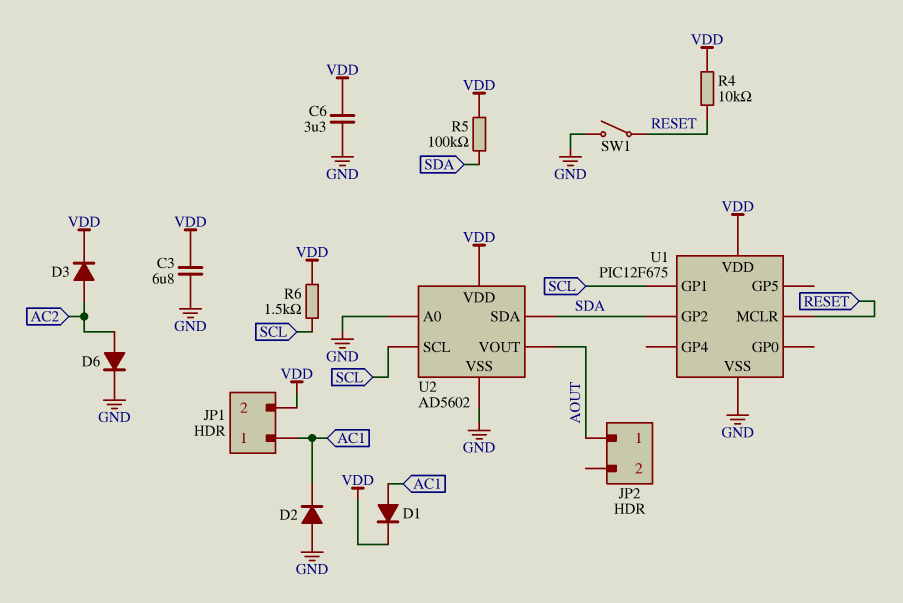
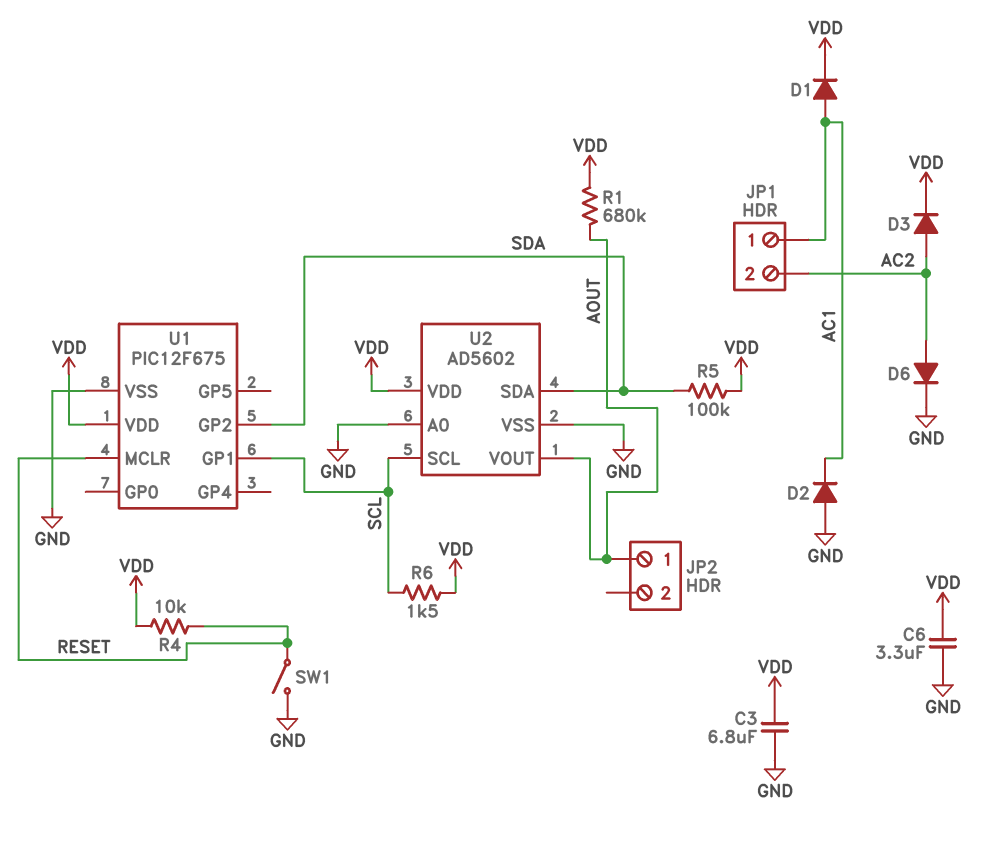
JP1 pin 2: VDD -> AC2
R1: none -> 680k (AOUT, VDD)

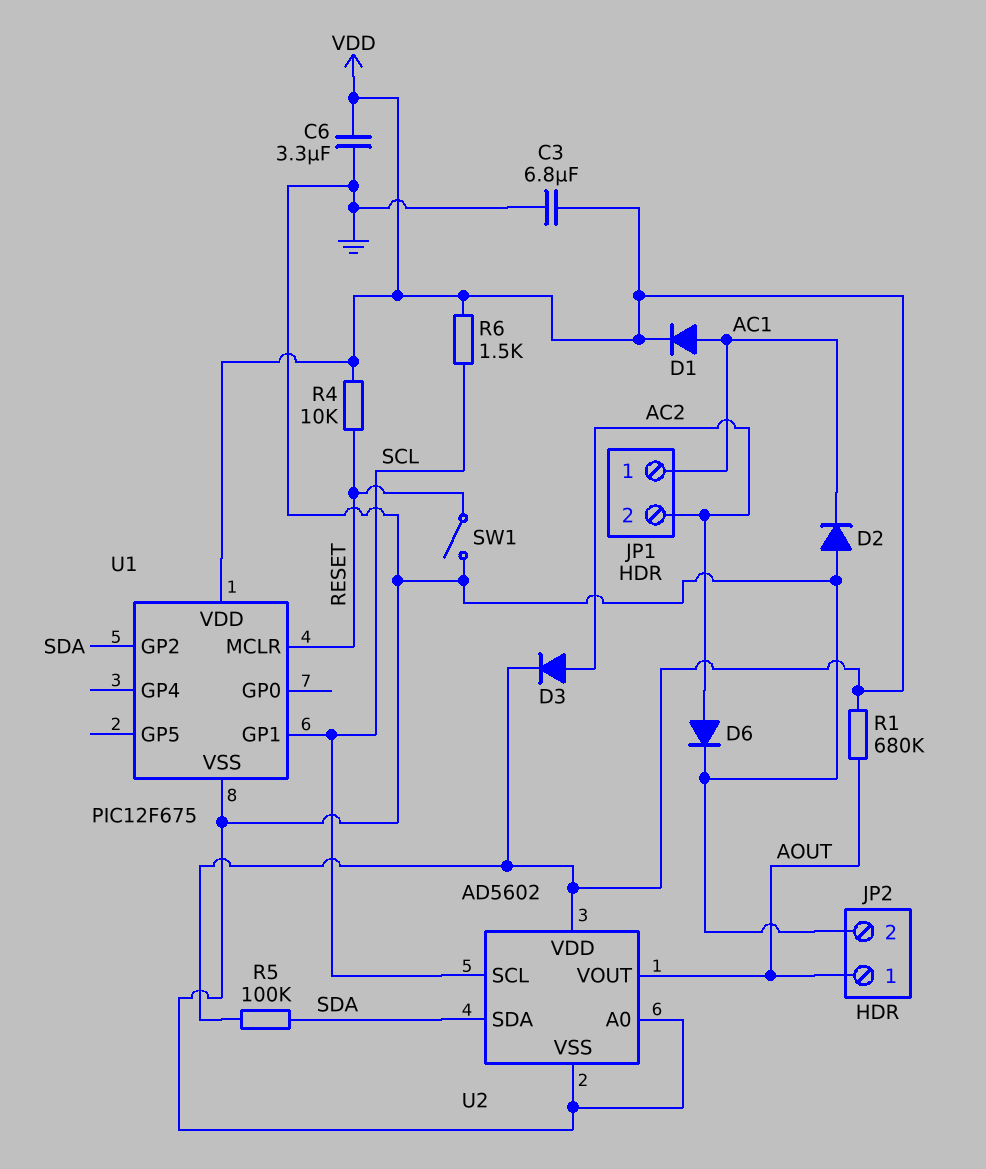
JP2 pin 2: none -> GND

